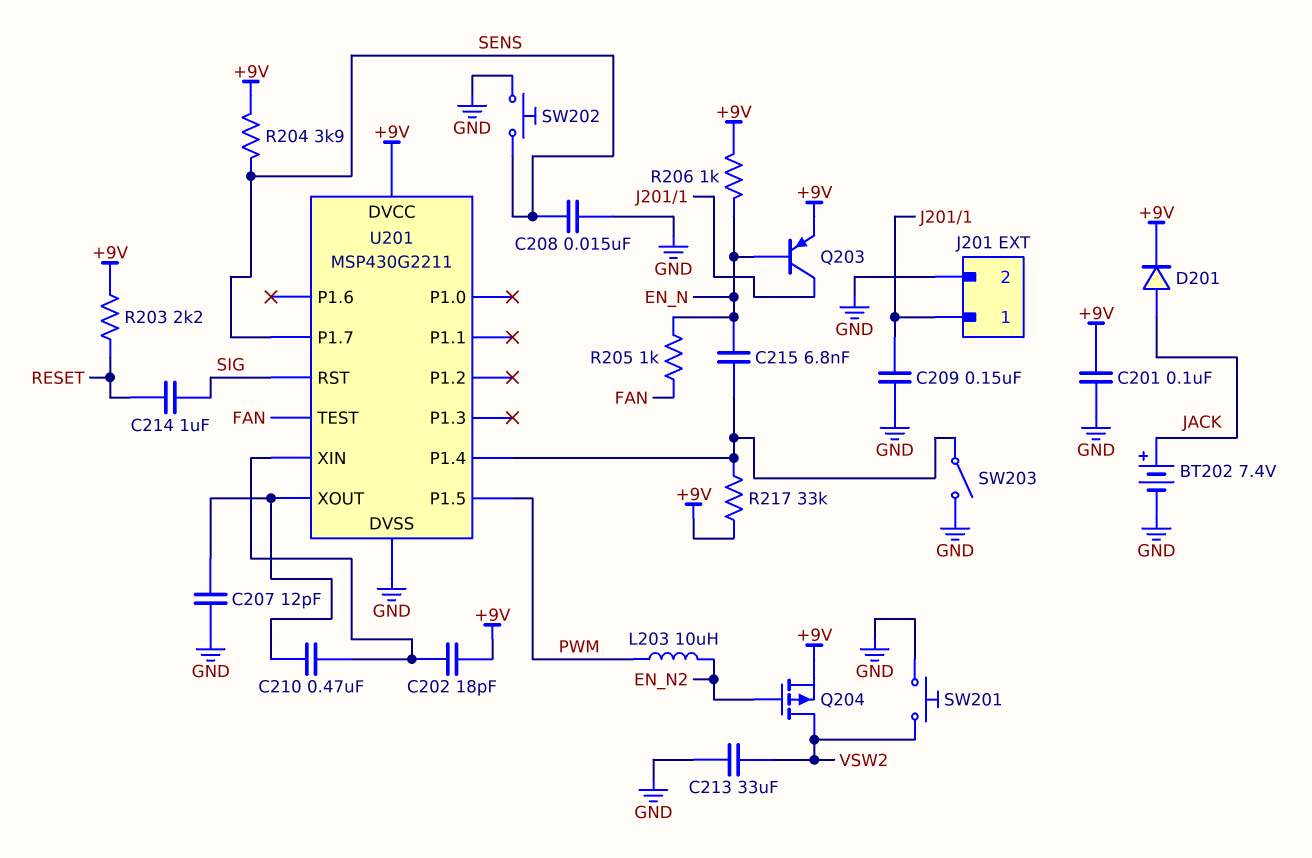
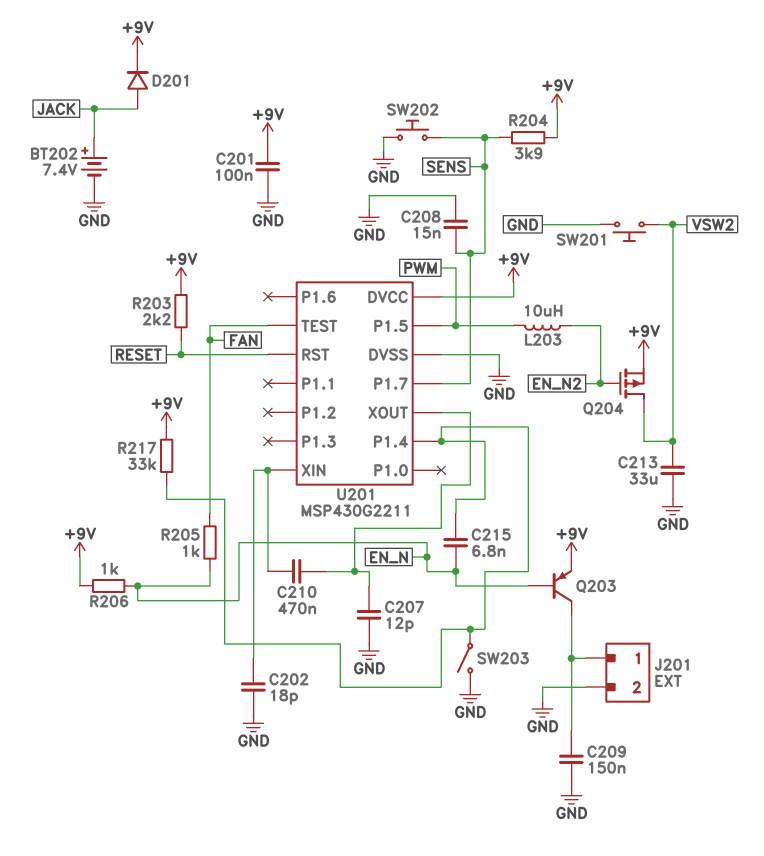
C202: 18pF (+9V, U201/XIN) -> 18pF (GND, U201/XIN)
C214: 1uF (RESET, SIG) -> none
U201 pin RST: SIG -> RESET

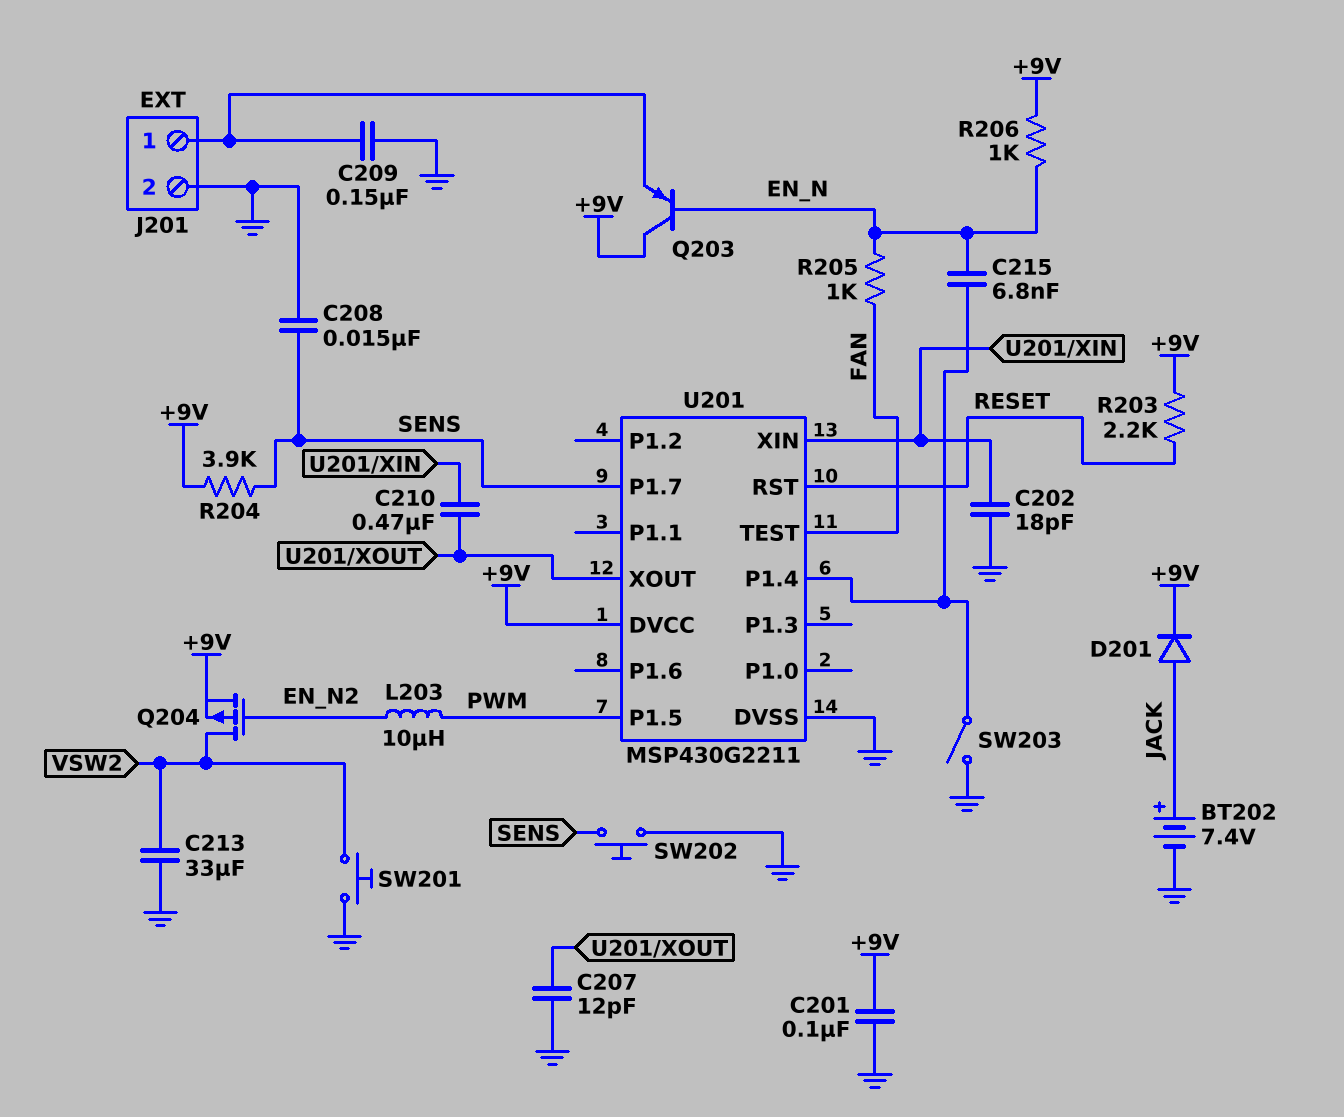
Q203: PNP (B EN_N, C J201/1, E +9V) -> PNP (B EN_N, C +9V, E J201/1)
R217: 33k (+9V, U201/P1.4) -> none

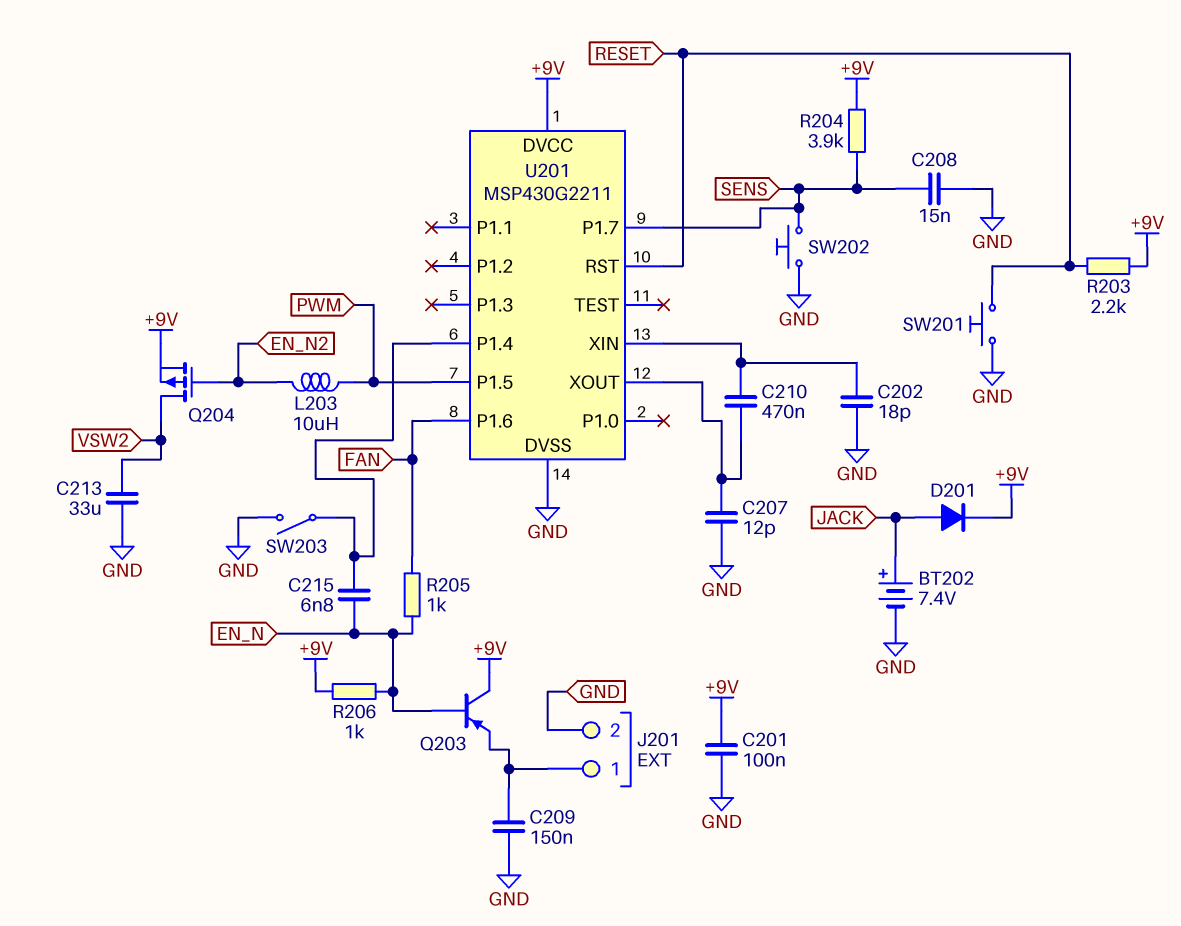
SW201: button (GND, VSW2) -> button (GND, RESET)
U201 pin P1.6: none -> FAN
U201 pin TEST: FAN -> none

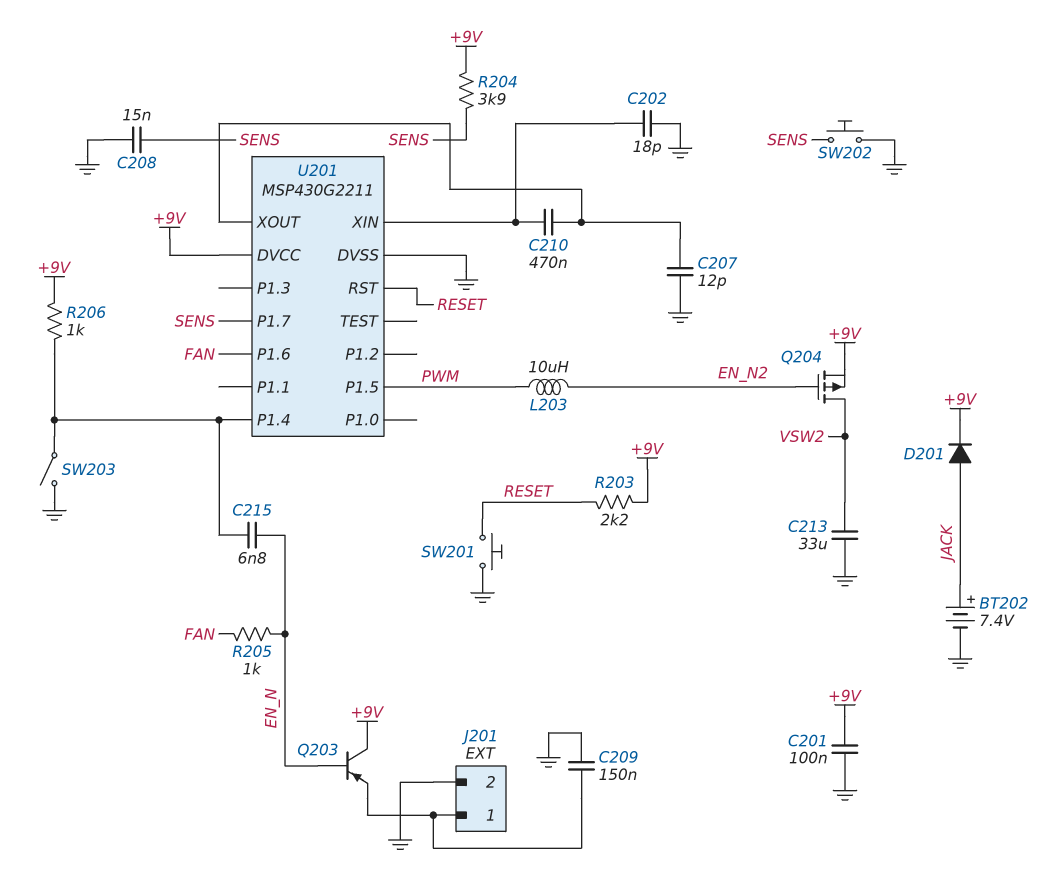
R206: 1k (+9V, EN_N) -> 1k (+9V, U201/P1.4)

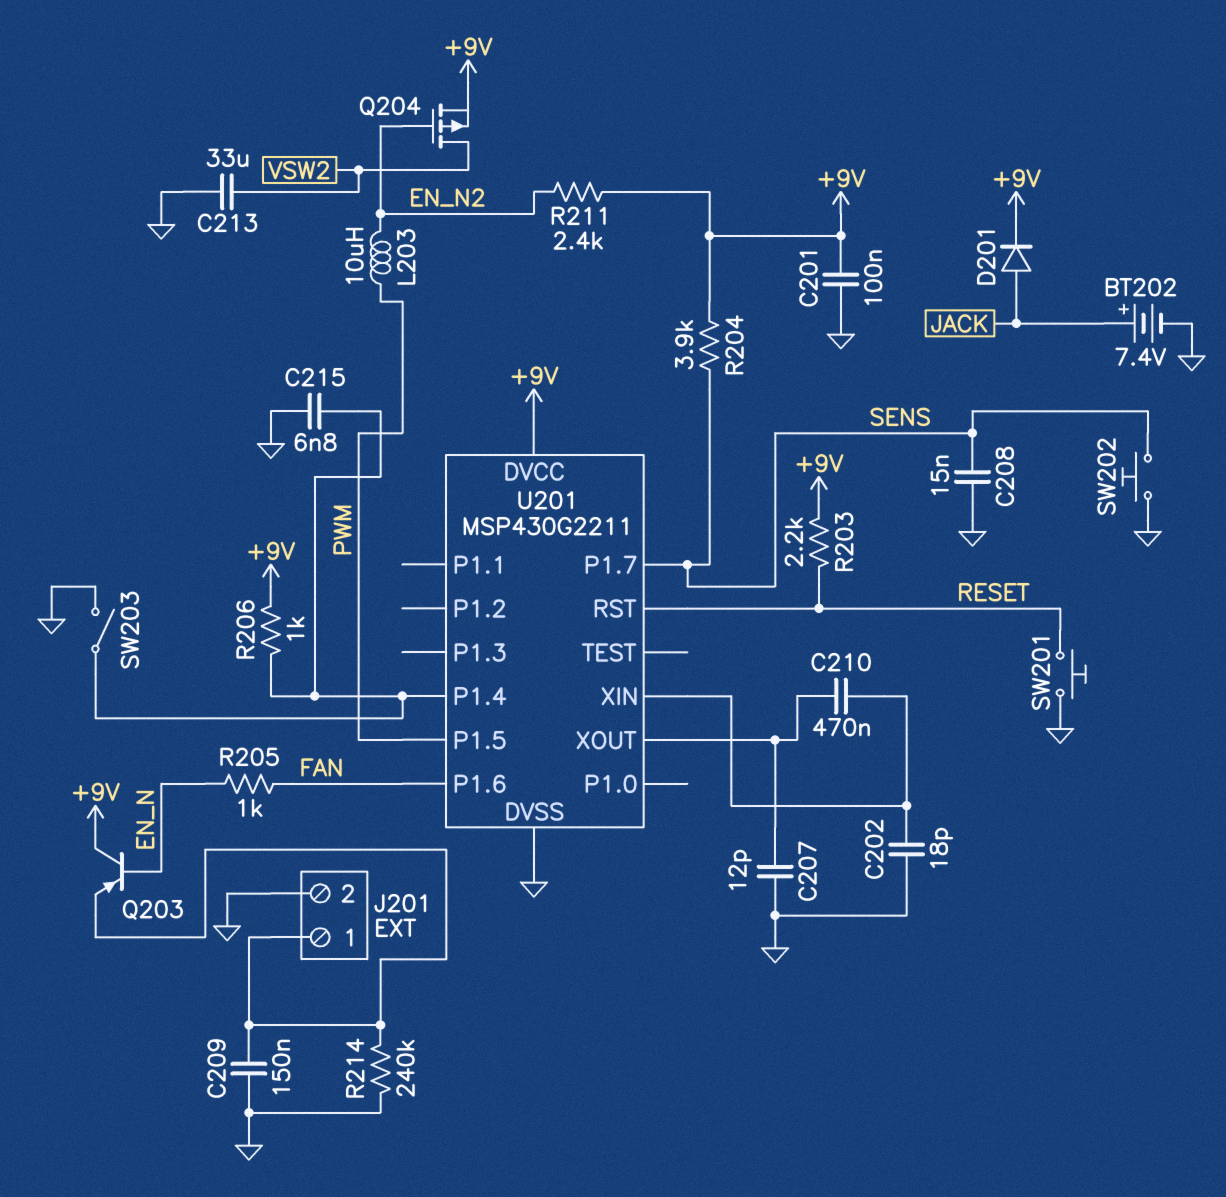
C215: 6.8nF (EN_N, U201/P1.4) -> 6.8nF (GND, U201/P1.4)
R211: none -> 2.4k (+9V, EN_N2)
R214: none -> 240k (GND, J201/1)

